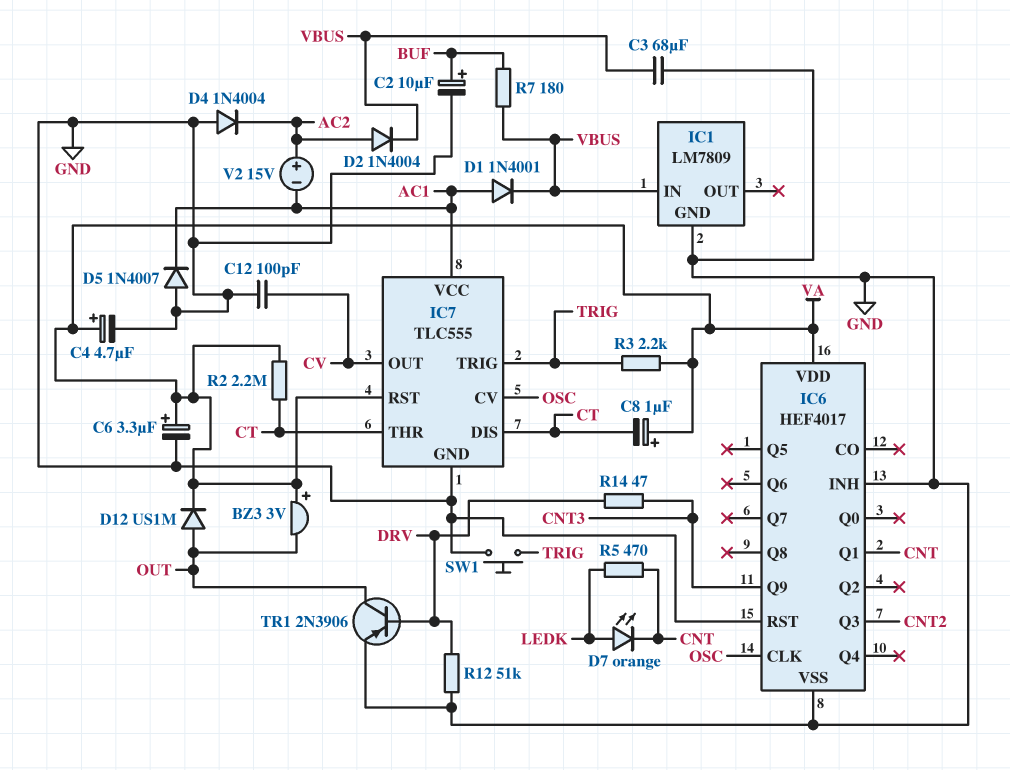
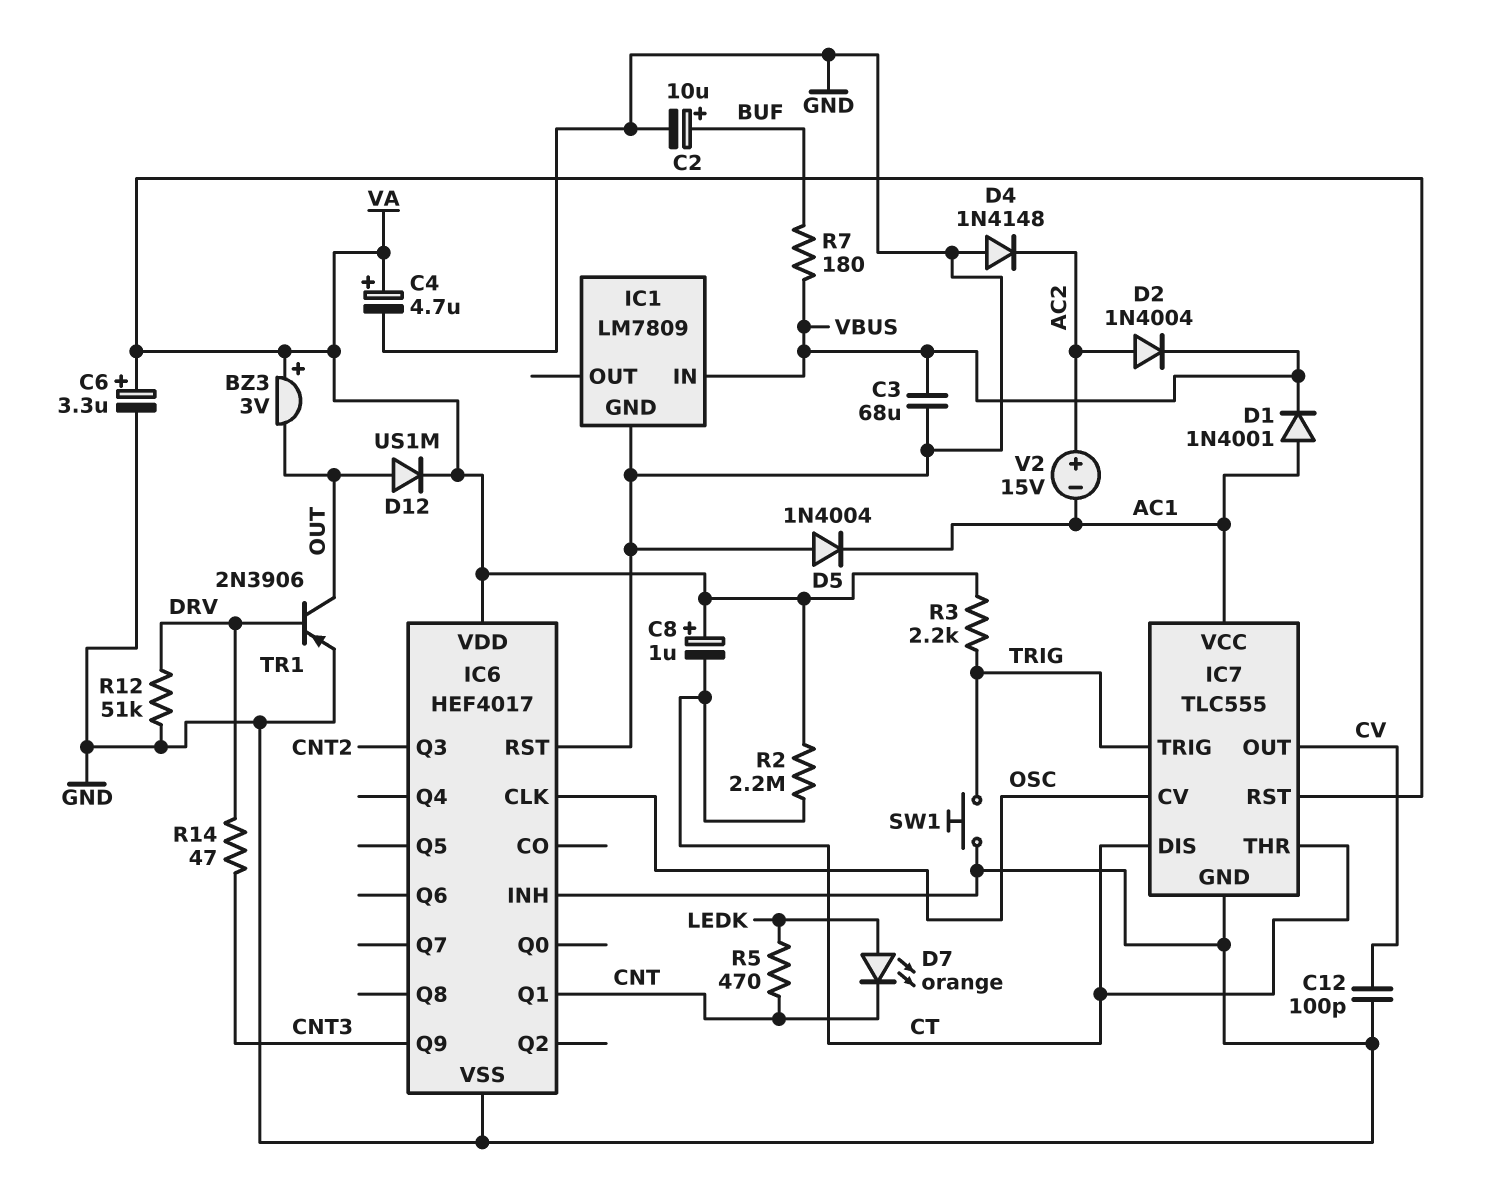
D4: diode 1N4004 (A GND, K AC2) -> diode 1N4148 (A GND, K AC2)
D5: diode 1N4007 (A GND, K AC1) -> diode 1N4004 (A GND, K AC1)

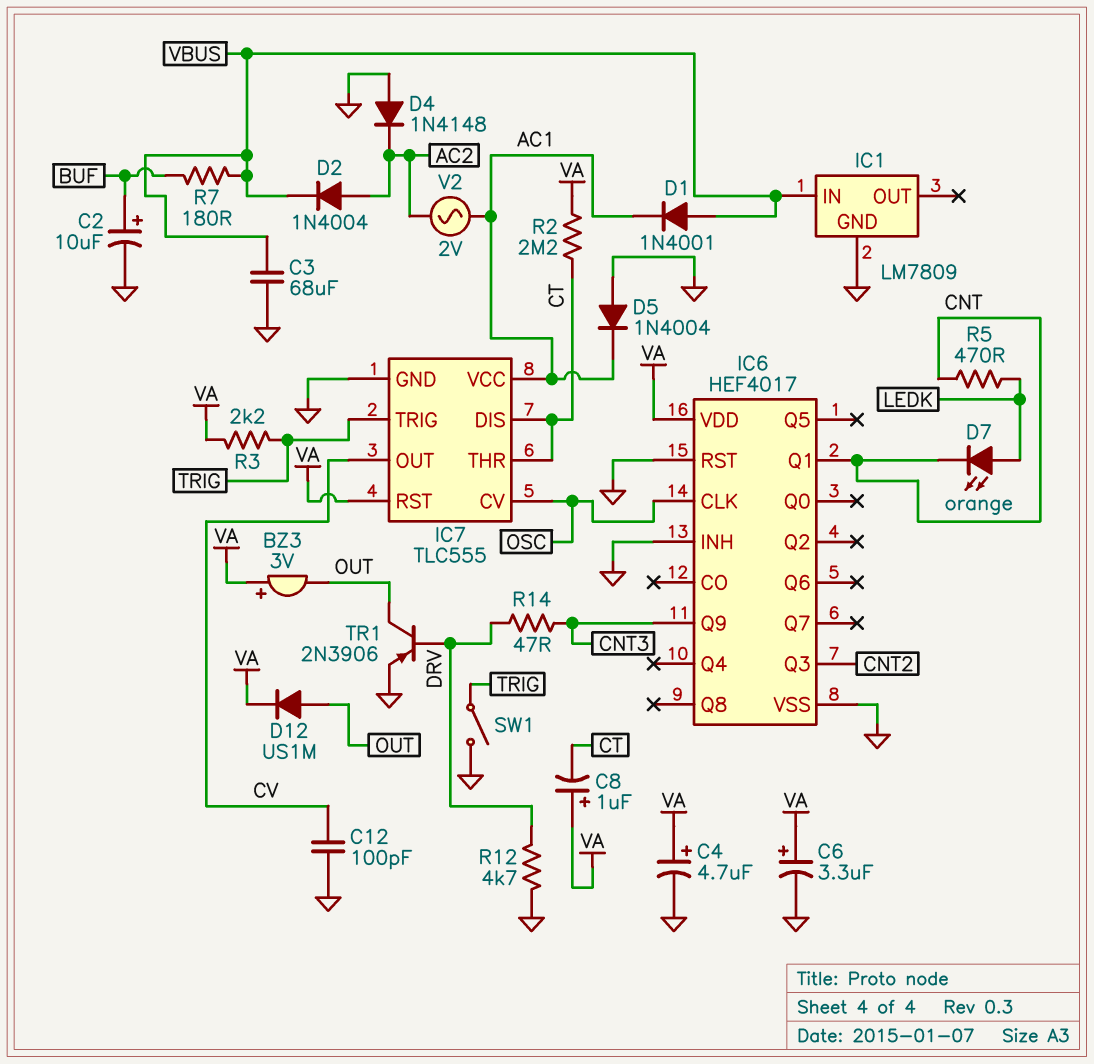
D1: diode 1N4001 (A AC1, K VBUS) -> diode 1N4001 (A VBUS, K AC1)
R12: 51k (DRV, GND) -> 4.7k (DRV, GND)
SW1: button (GND, TRIG) -> switch (GND, TRIG)
V2: 15V (plus AC2, minus AC1) -> AC 2V (AC1, AC2)

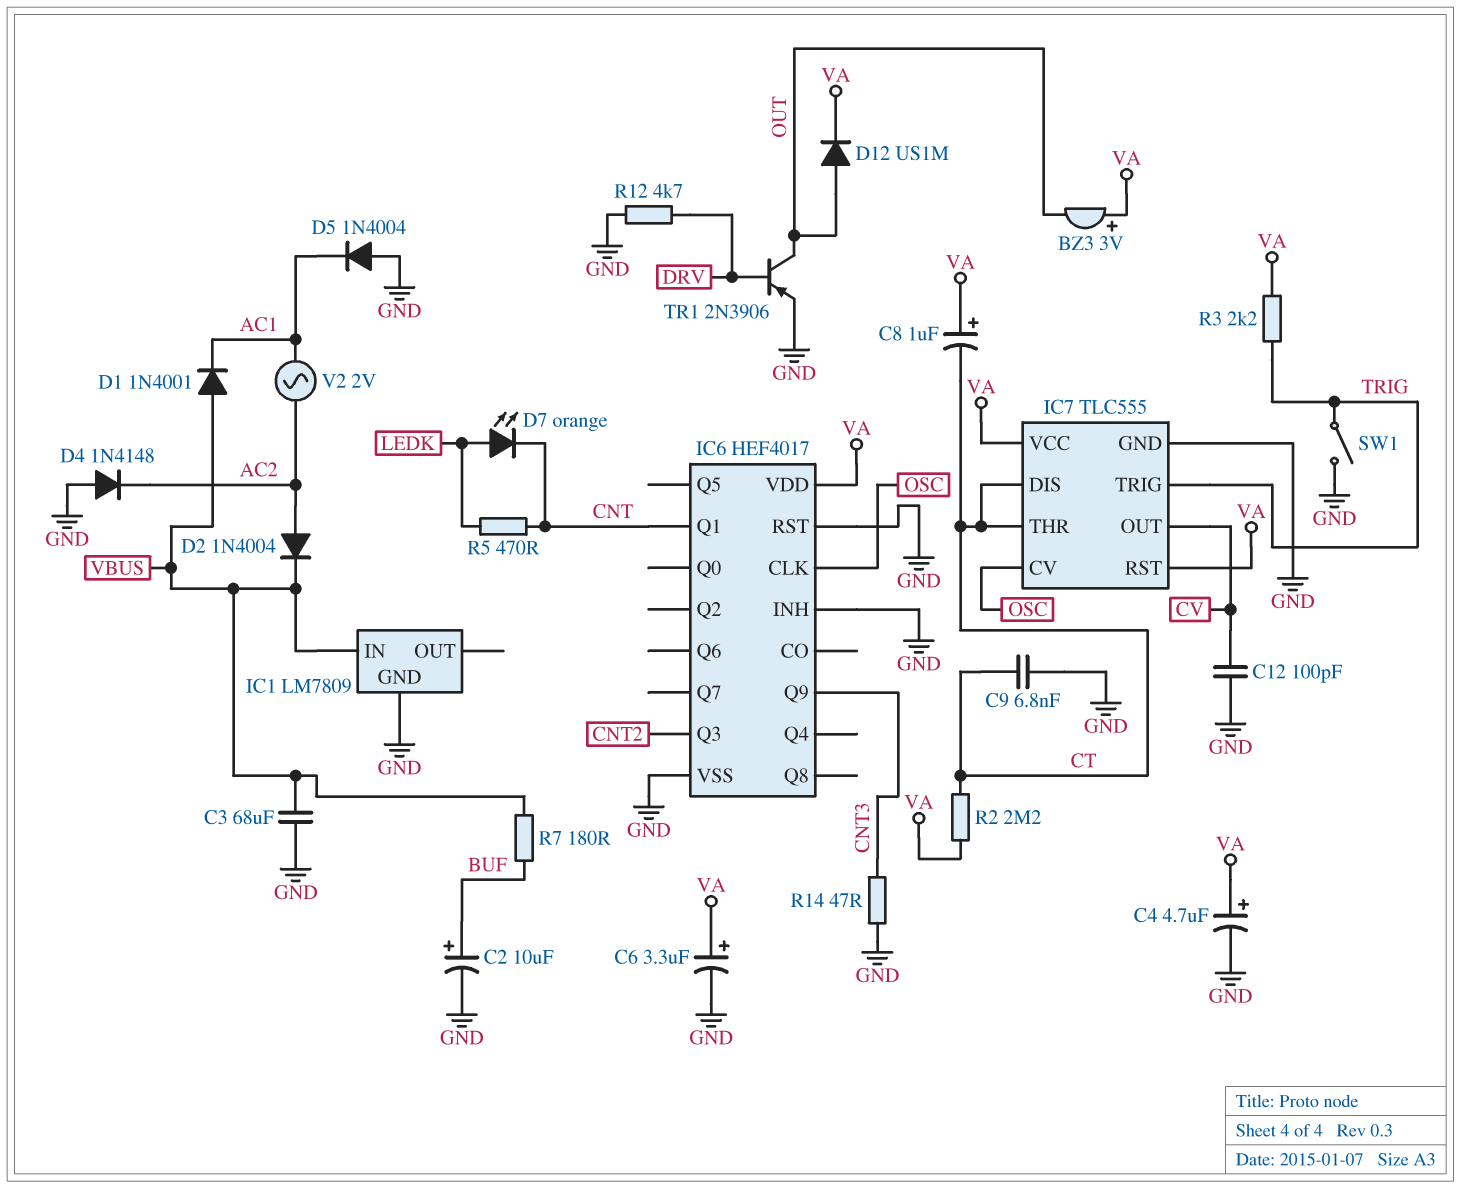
C9: none -> 6.8nF (CT, GND)
IC7 pin VCC: AC1 -> VA
R14: 47 (CNT3, DRV) -> 47 (CNT3, GND)

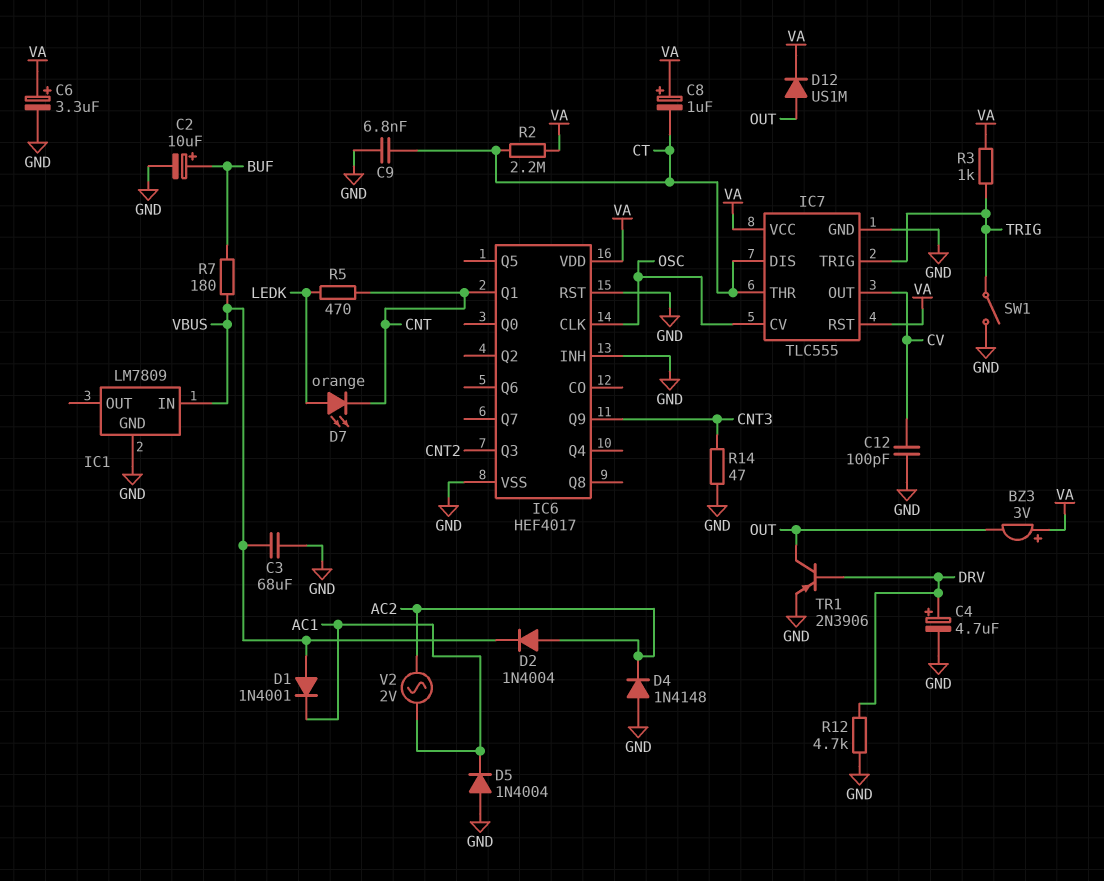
C4: 4.7uF (plus VA, minus GND) -> 4.7uF (plus DRV, minus GND)
R3: 2.2k (TRIG, VA) -> 1k (TRIG, VA)

